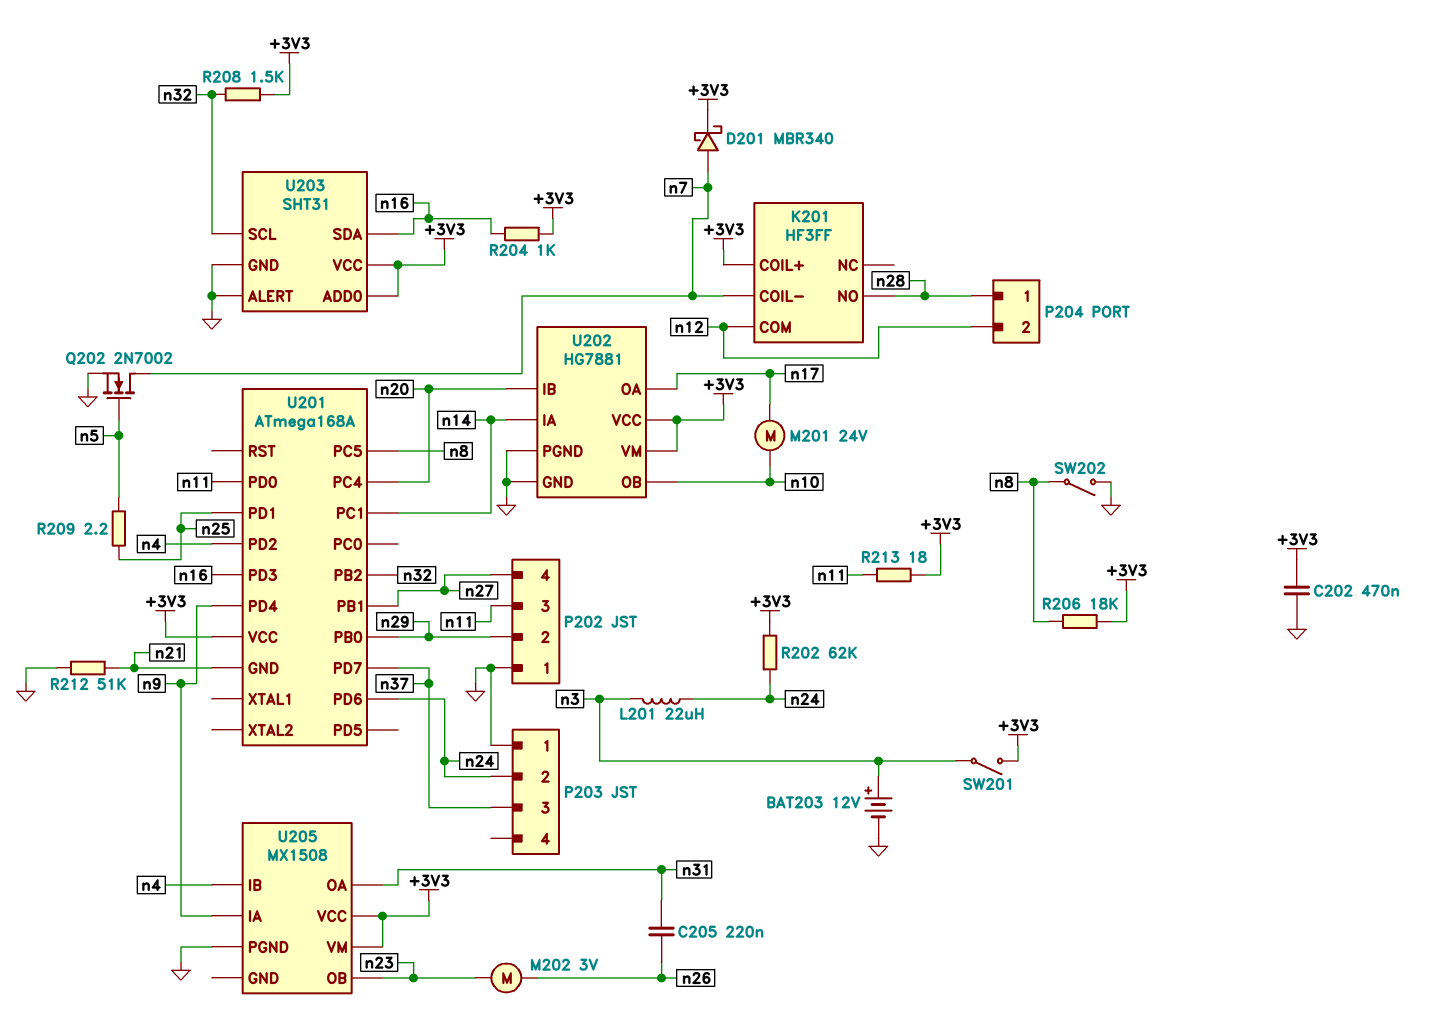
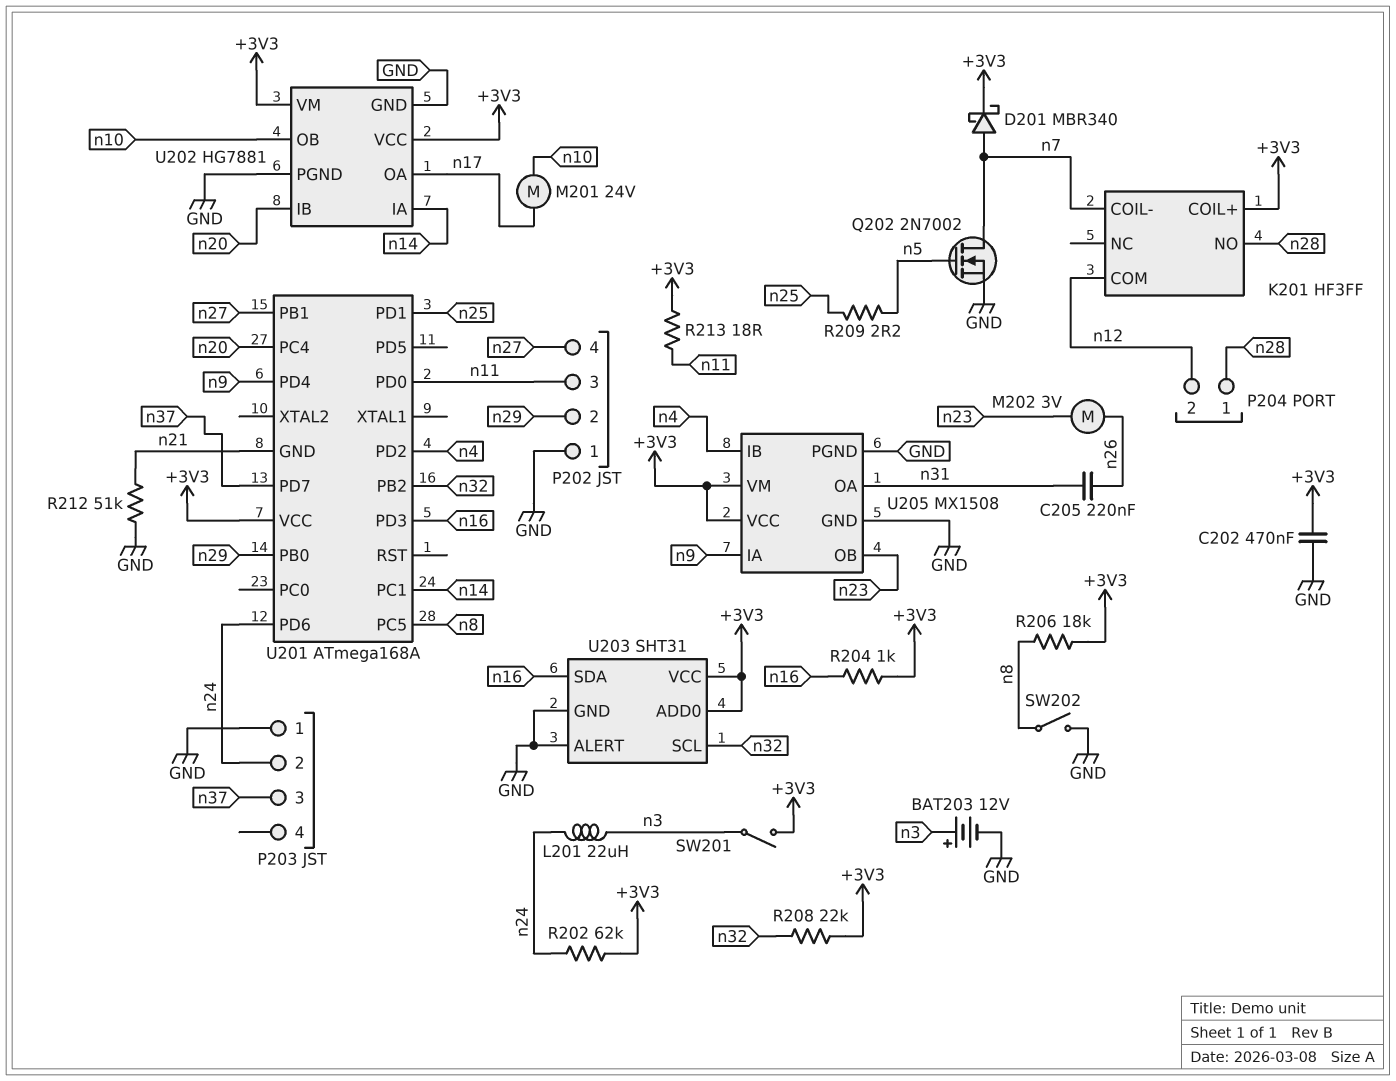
R208: 1.5k (+3V3, n32) -> 22k (+3V3, n32)
U205 pin GND: none -> GND

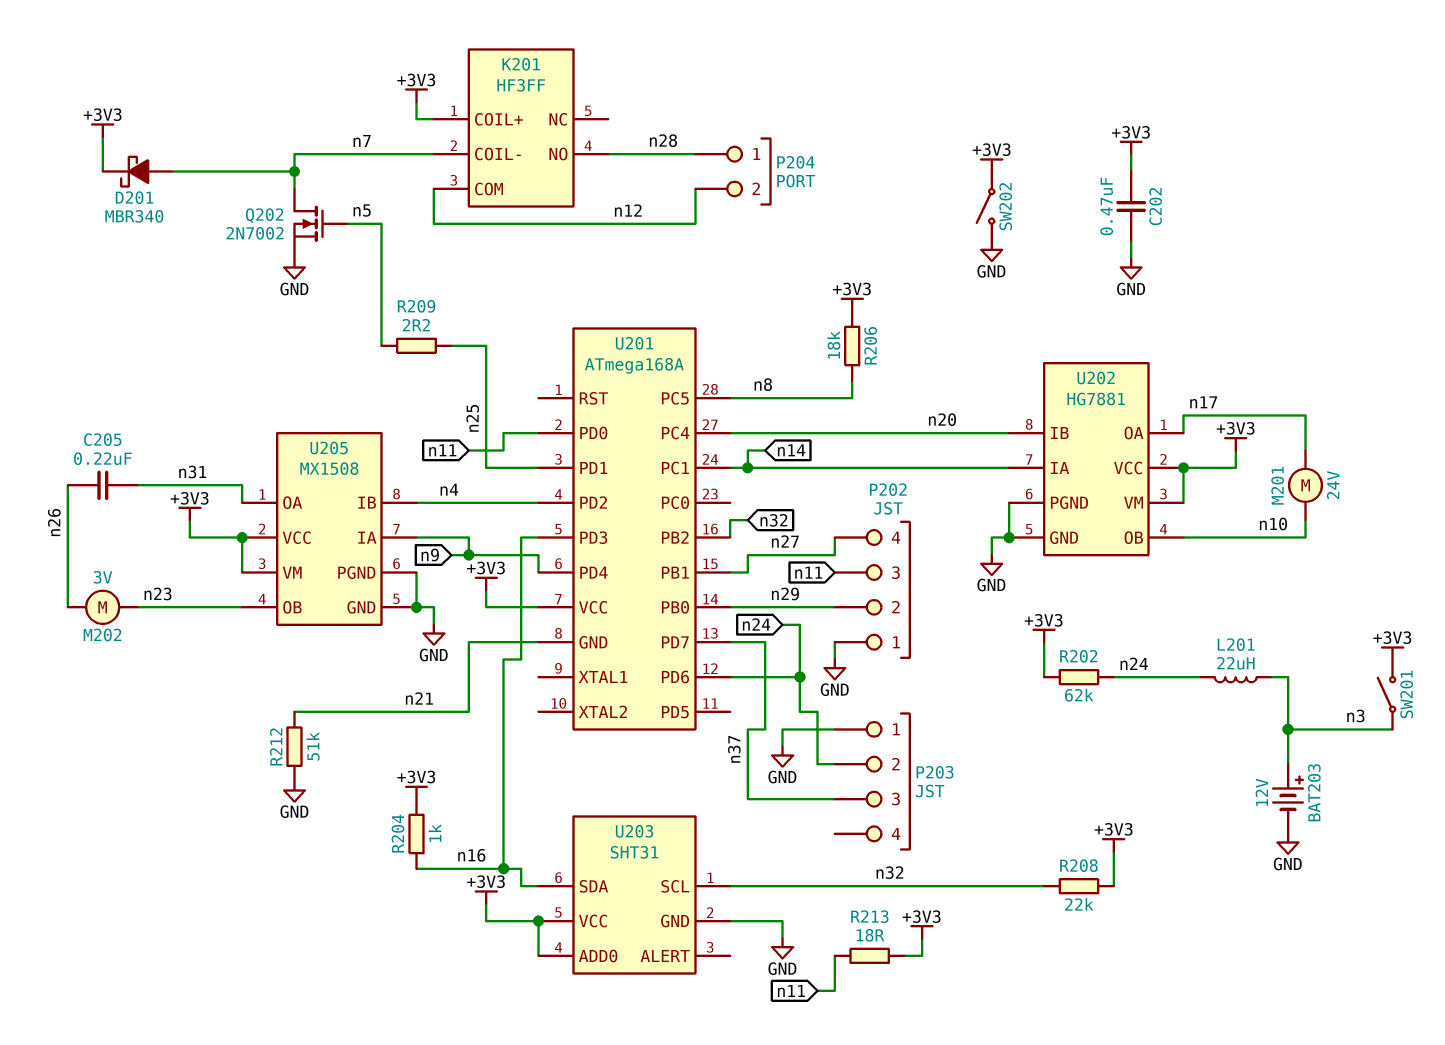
SW202: switch (GND, n8) -> switch (+3V3, GND)
U203 pin ALERT: GND -> none

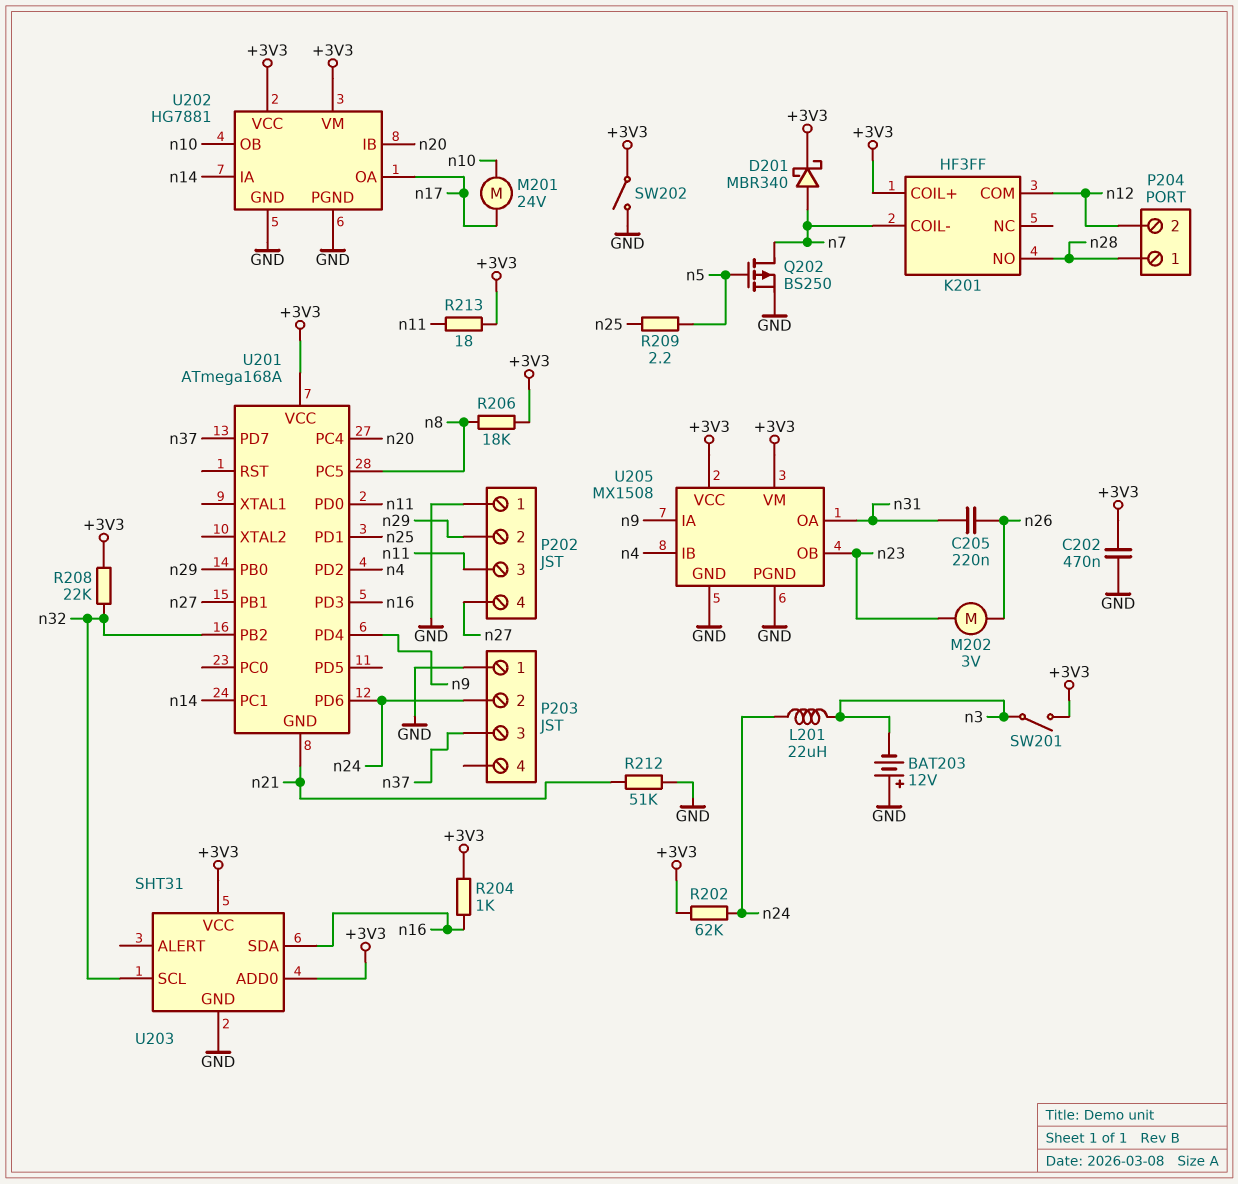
BAT203: 12V (plus n3, minus GND) -> 12V (plus GND, minus n3)
Q202: NMOS 2N7002 (G n5, D n7, S GND) -> PMOS BS250 (G n5, D n7, S GND)

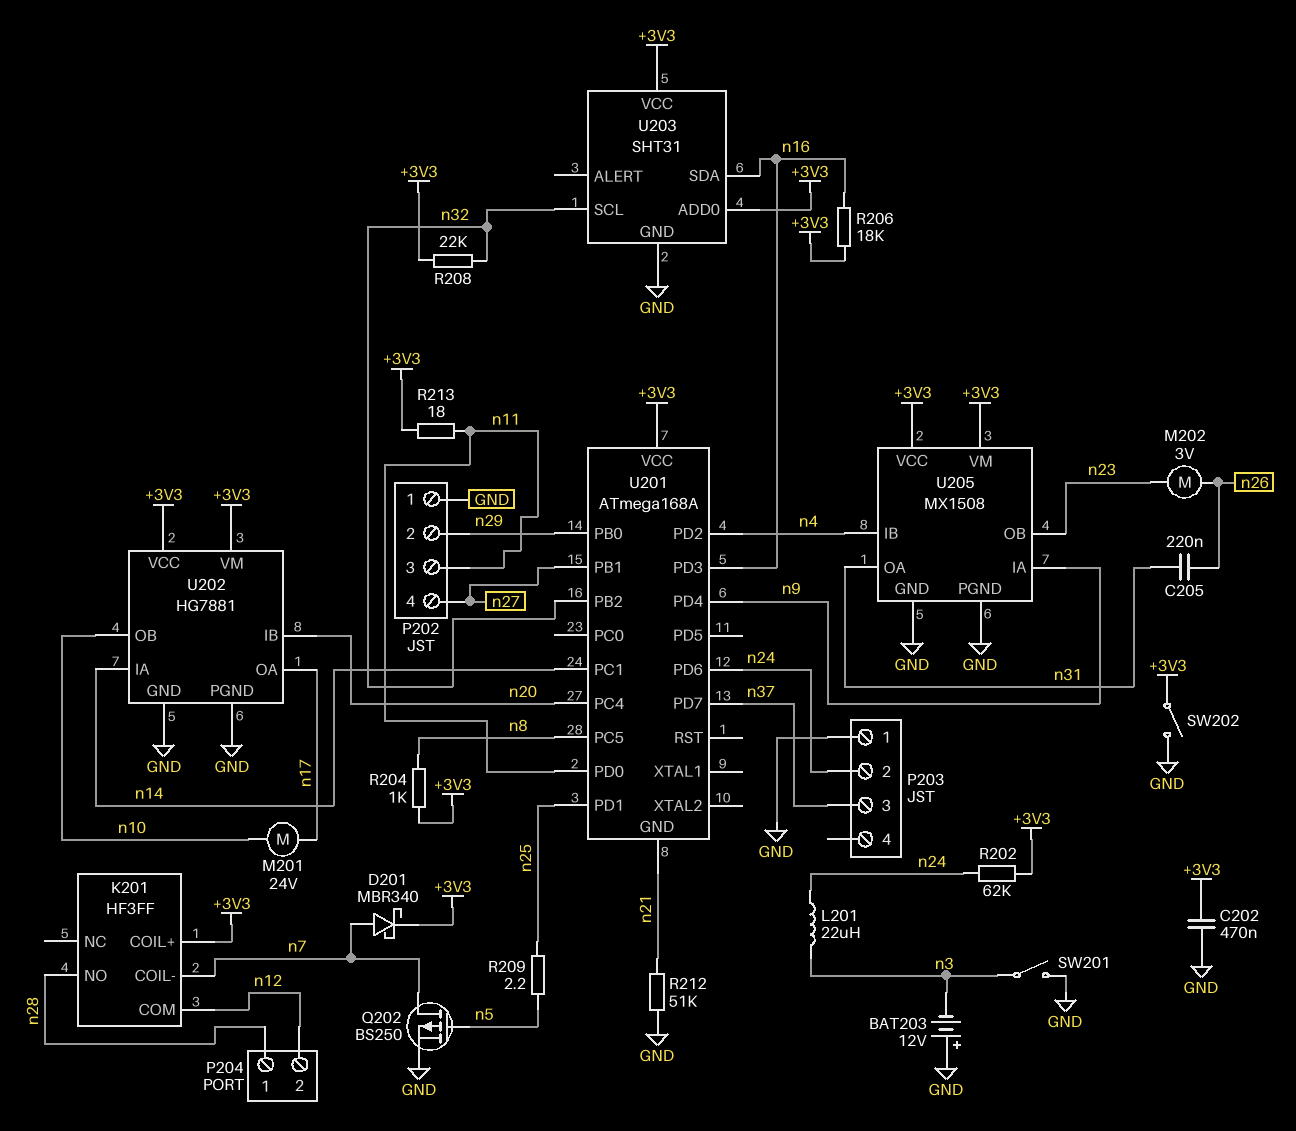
R204: 1k (+3V3, n16) -> 1k (+3V3, n8)
R206: 18k (+3V3, n8) -> 18k (+3V3, n16)
SW201: switch (+3V3, n3) -> switch (GND, n3)

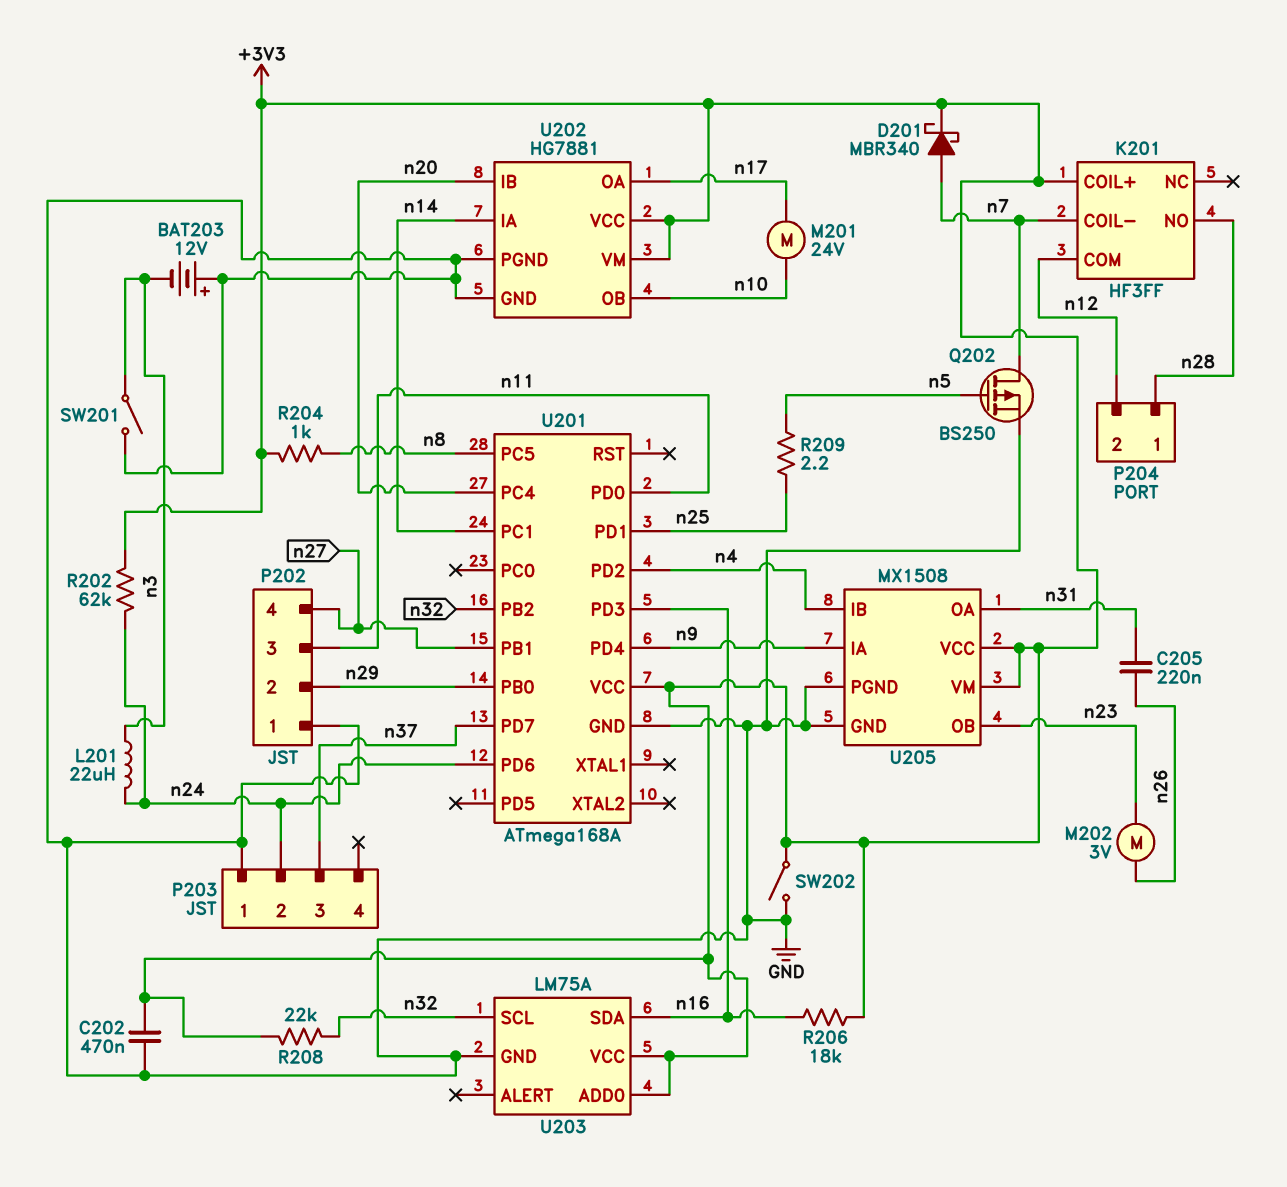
R212: 51k (GND, n21) -> none
R213: 18 (+3V3, n11) -> none
U201 pin GND: n21 -> GND
U203: SHT31 -> LM75A

